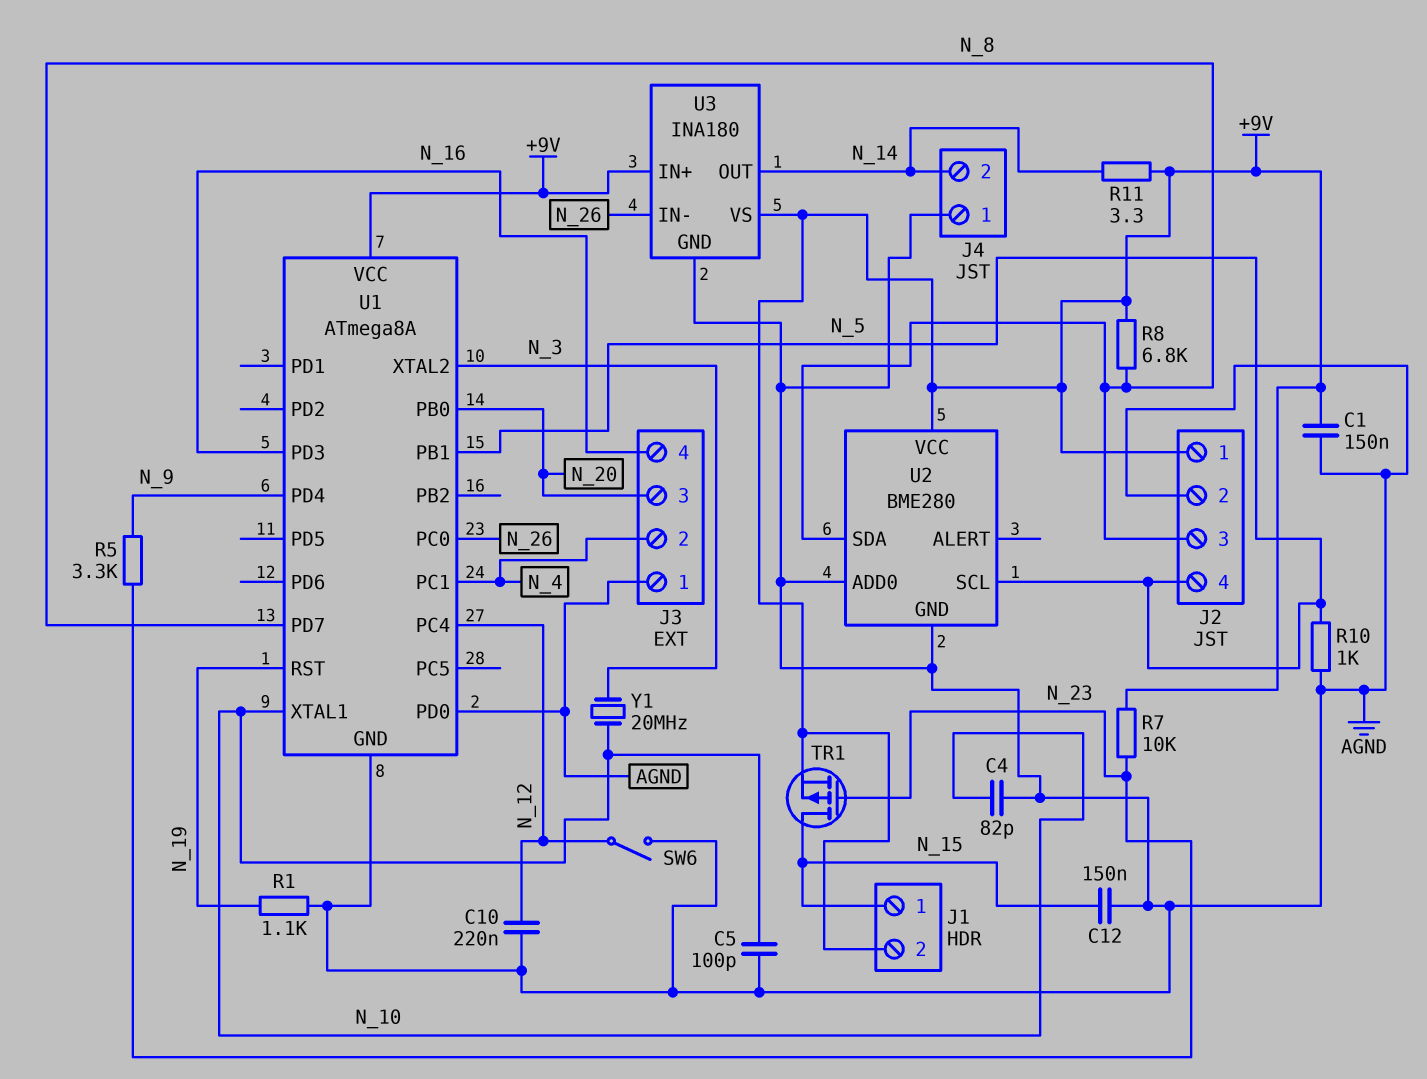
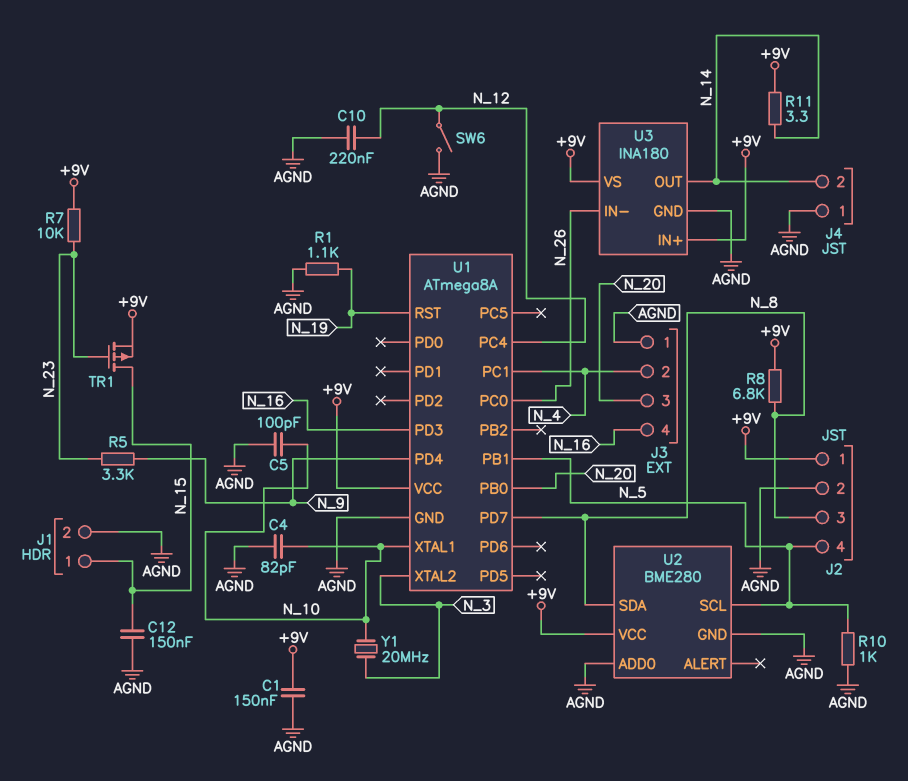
J1 pin 2: +9V -> AGND
U1 pin PD0: AGND -> none

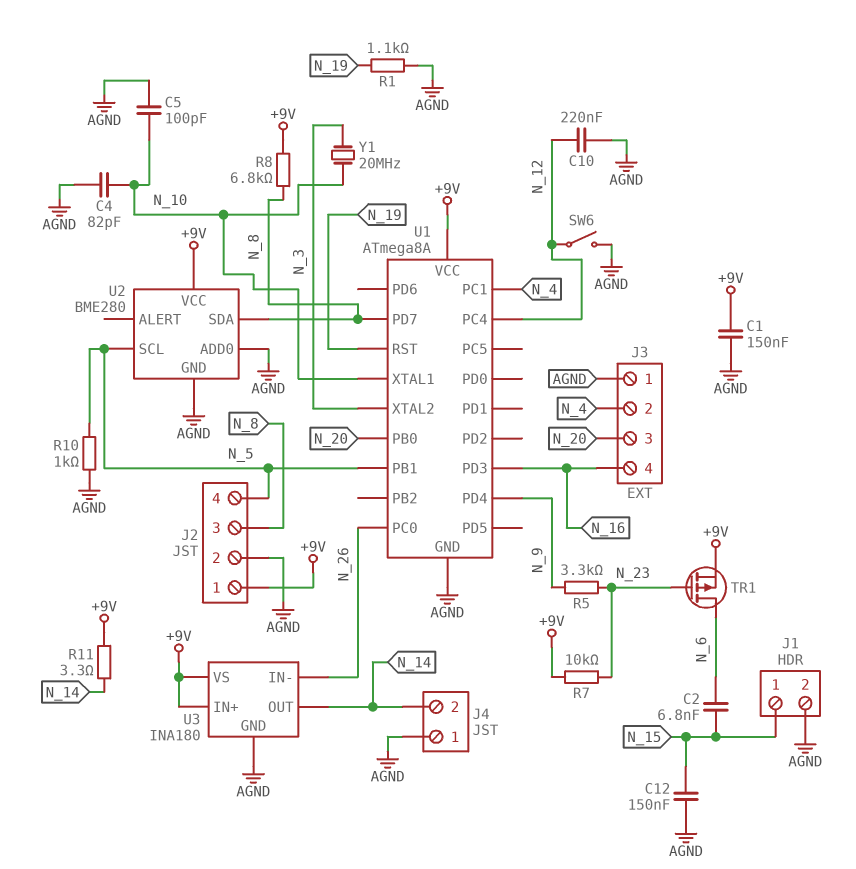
C2: none -> 6.8nF (N_6, N_15)
TR1: PMOS (G N_23, D N_15, S +9V) -> PMOS (G N_23, D N_6, S +9V)

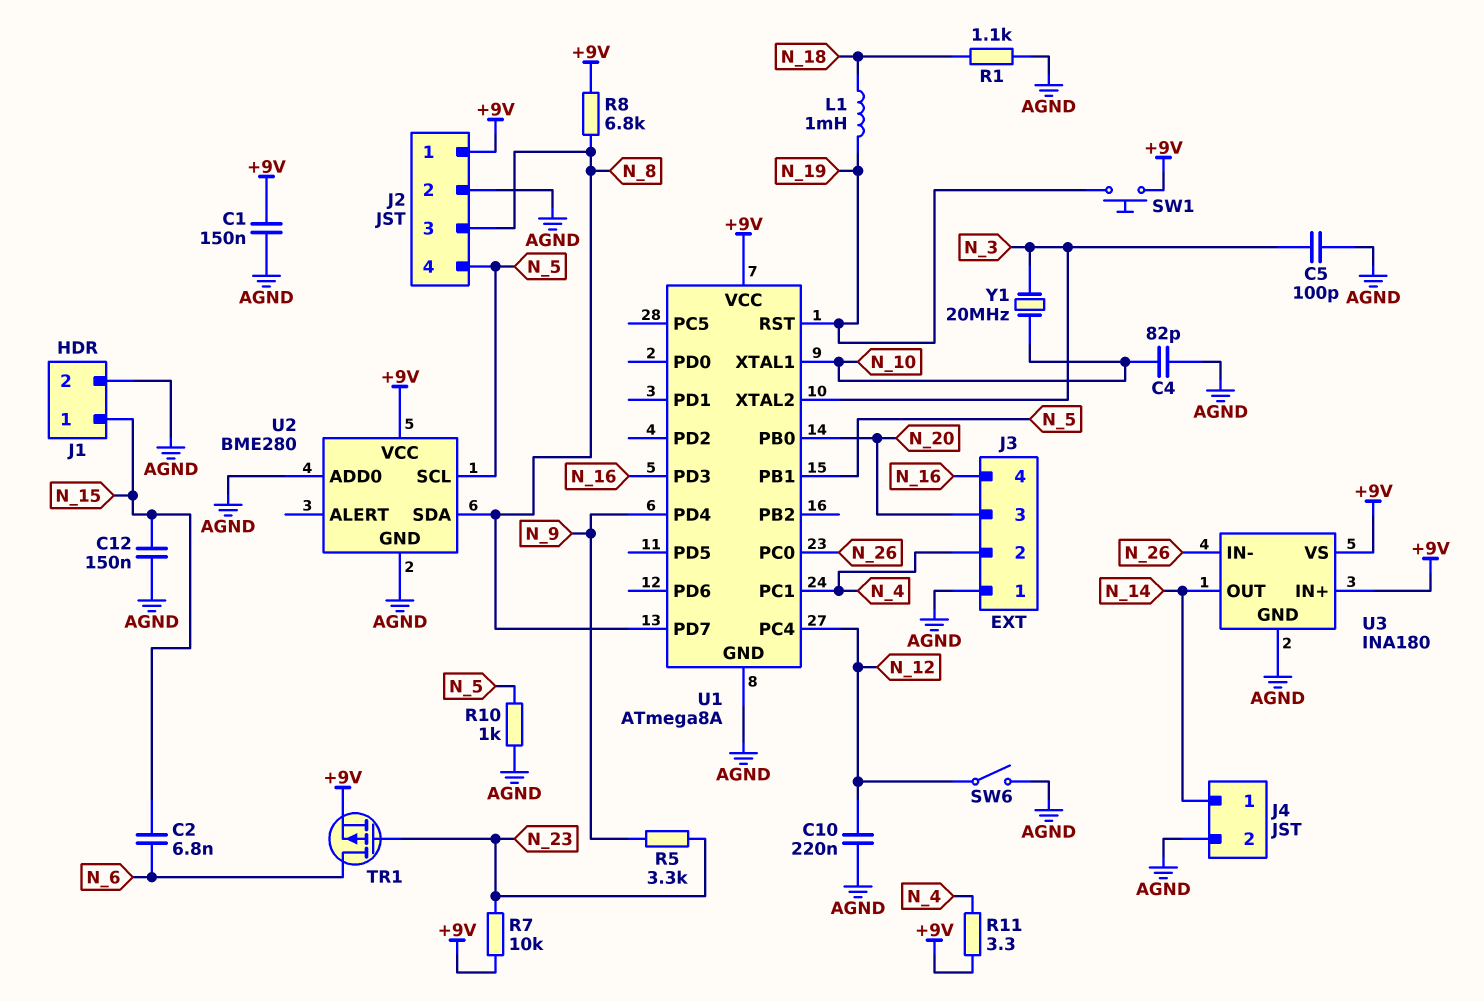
C5: 100pF (AGND, N_10) -> 100pF (AGND, N_3)
J4 pin 1: AGND -> N_14
J4 pin 2: N_14 -> AGND
L1: none -> 1mH (N_18, N_19)
R1: 1.1k (AGND, N_19) -> 1.1k (AGND, N_18)
R11: 3.3 (+9V, N_14) -> 3.3 (+9V, N_4)
SW1: none -> button (+9V, N_19)

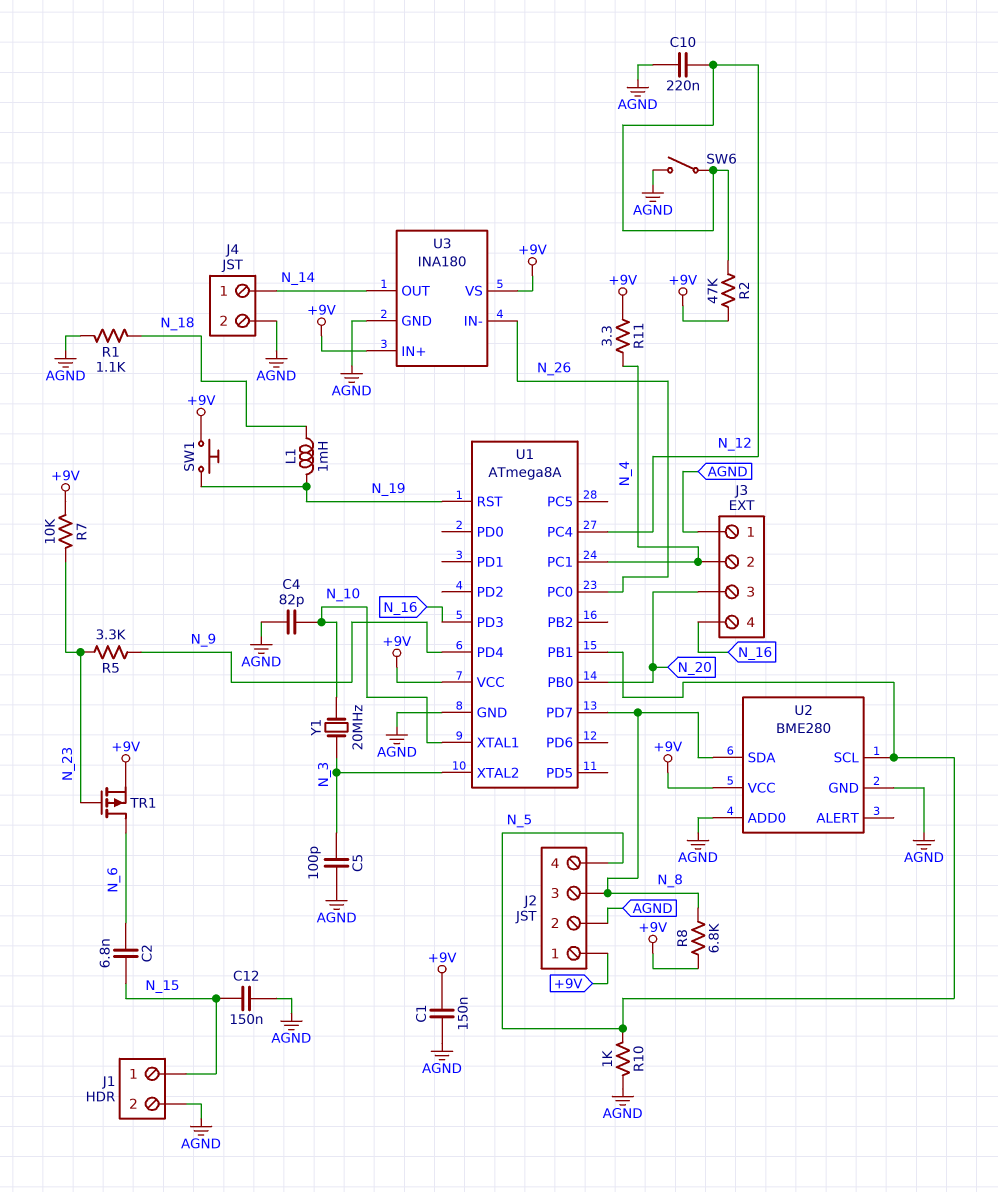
R2: none -> 47k (+9V, N_12)

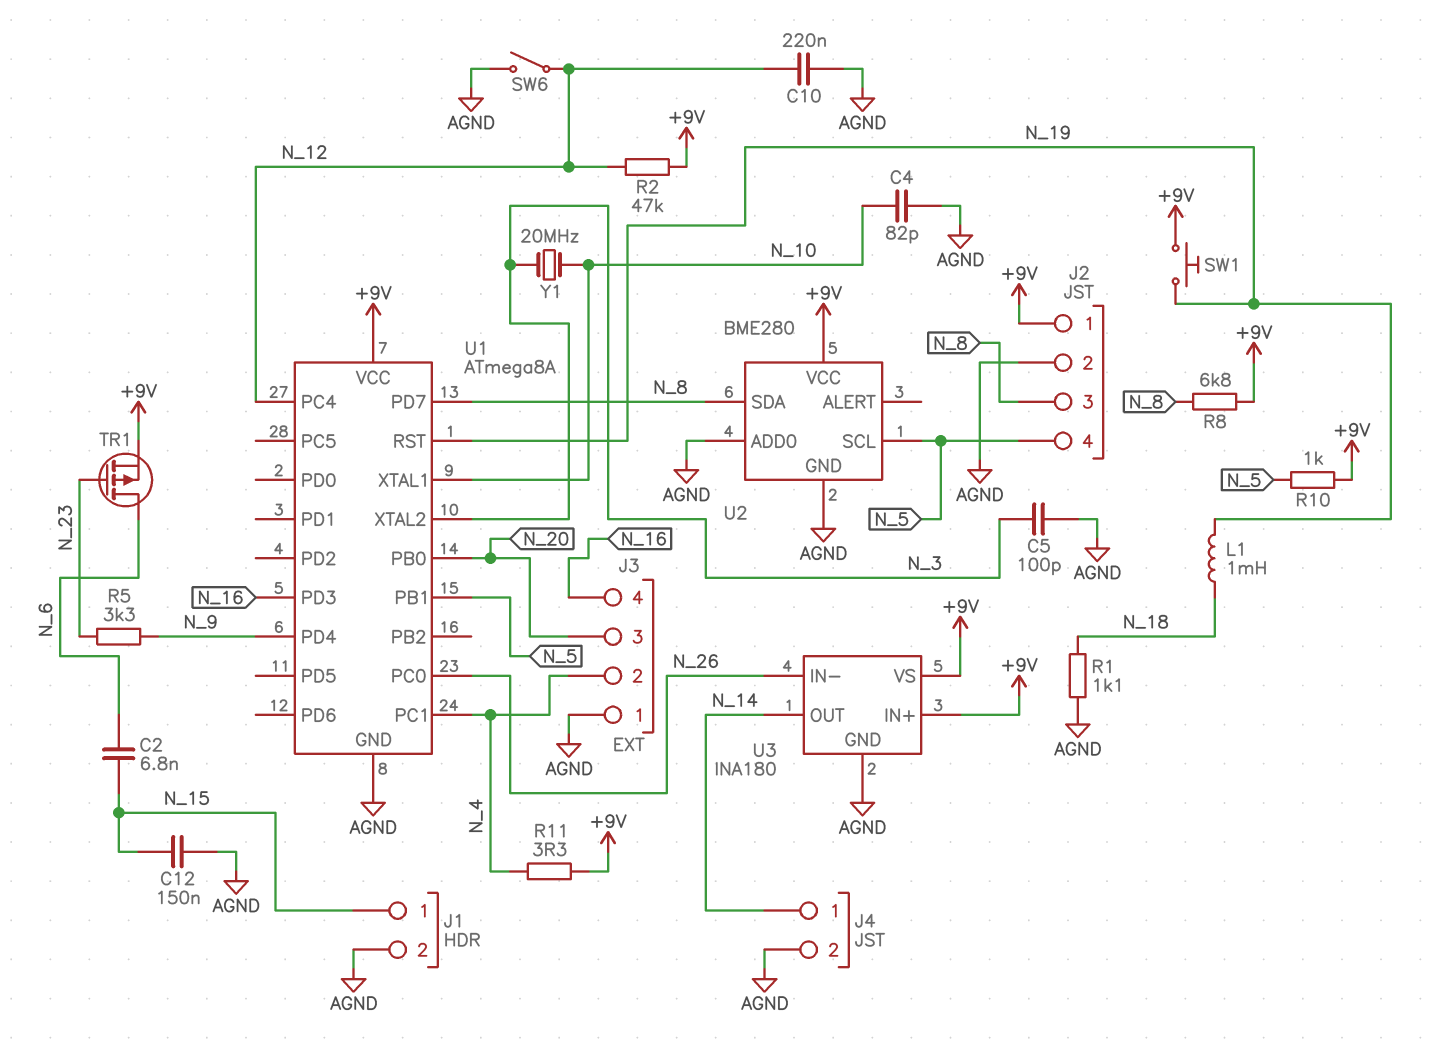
C1: 150nF (+9V, AGND) -> none
R7: 10k (+9V, N_23) -> none
R10: 1k (AGND, N_5) -> 1k (+9V, N_5)

